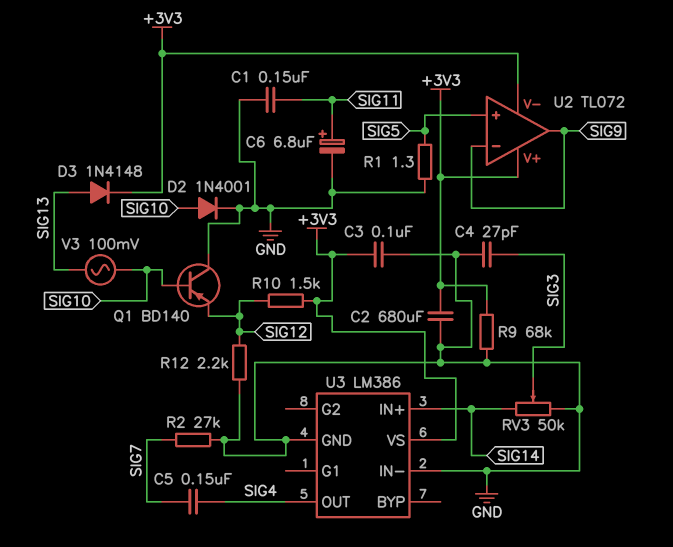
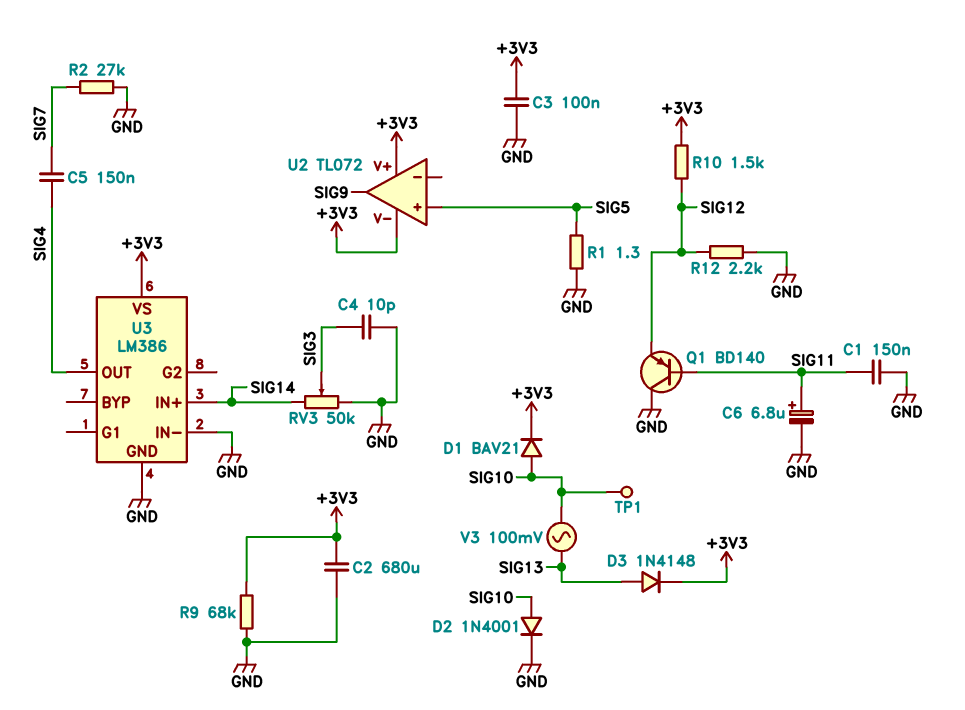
C4: 27pF (GND, SIG3) -> 10pF (GND, SIG3)
D1: none -> diode BAV21 (A SIG10, K +3V3)
Q1: PNP BD140 (B SIG10, C GND, E SIG12) -> PNP BD140 (B SIG11, C GND, E SIG12)
TP1: none -> test point (SIG10)
U2 pin in-: SIG9 -> none

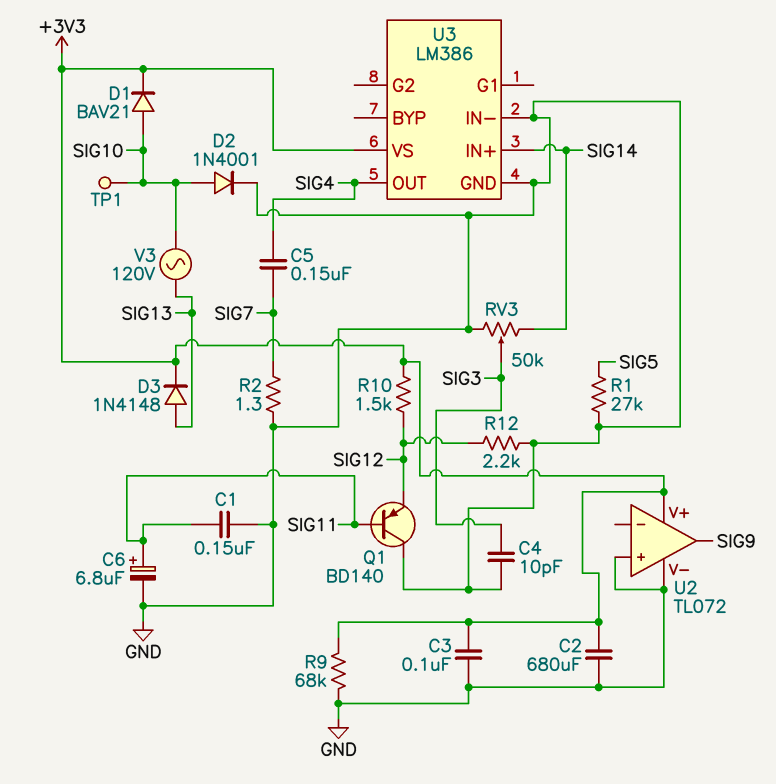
R1: 1.3 (GND, SIG5) -> 27k (GND, SIG5)
R2: 27k (GND, SIG7) -> 1.3 (GND, SIG7)
U2 pin V-: +3V3 -> GND
U2 pin in+: SIG5 -> GND
V3: AC 100mV (SIG10, SIG13) -> AC 120V (SIG10, SIG13)

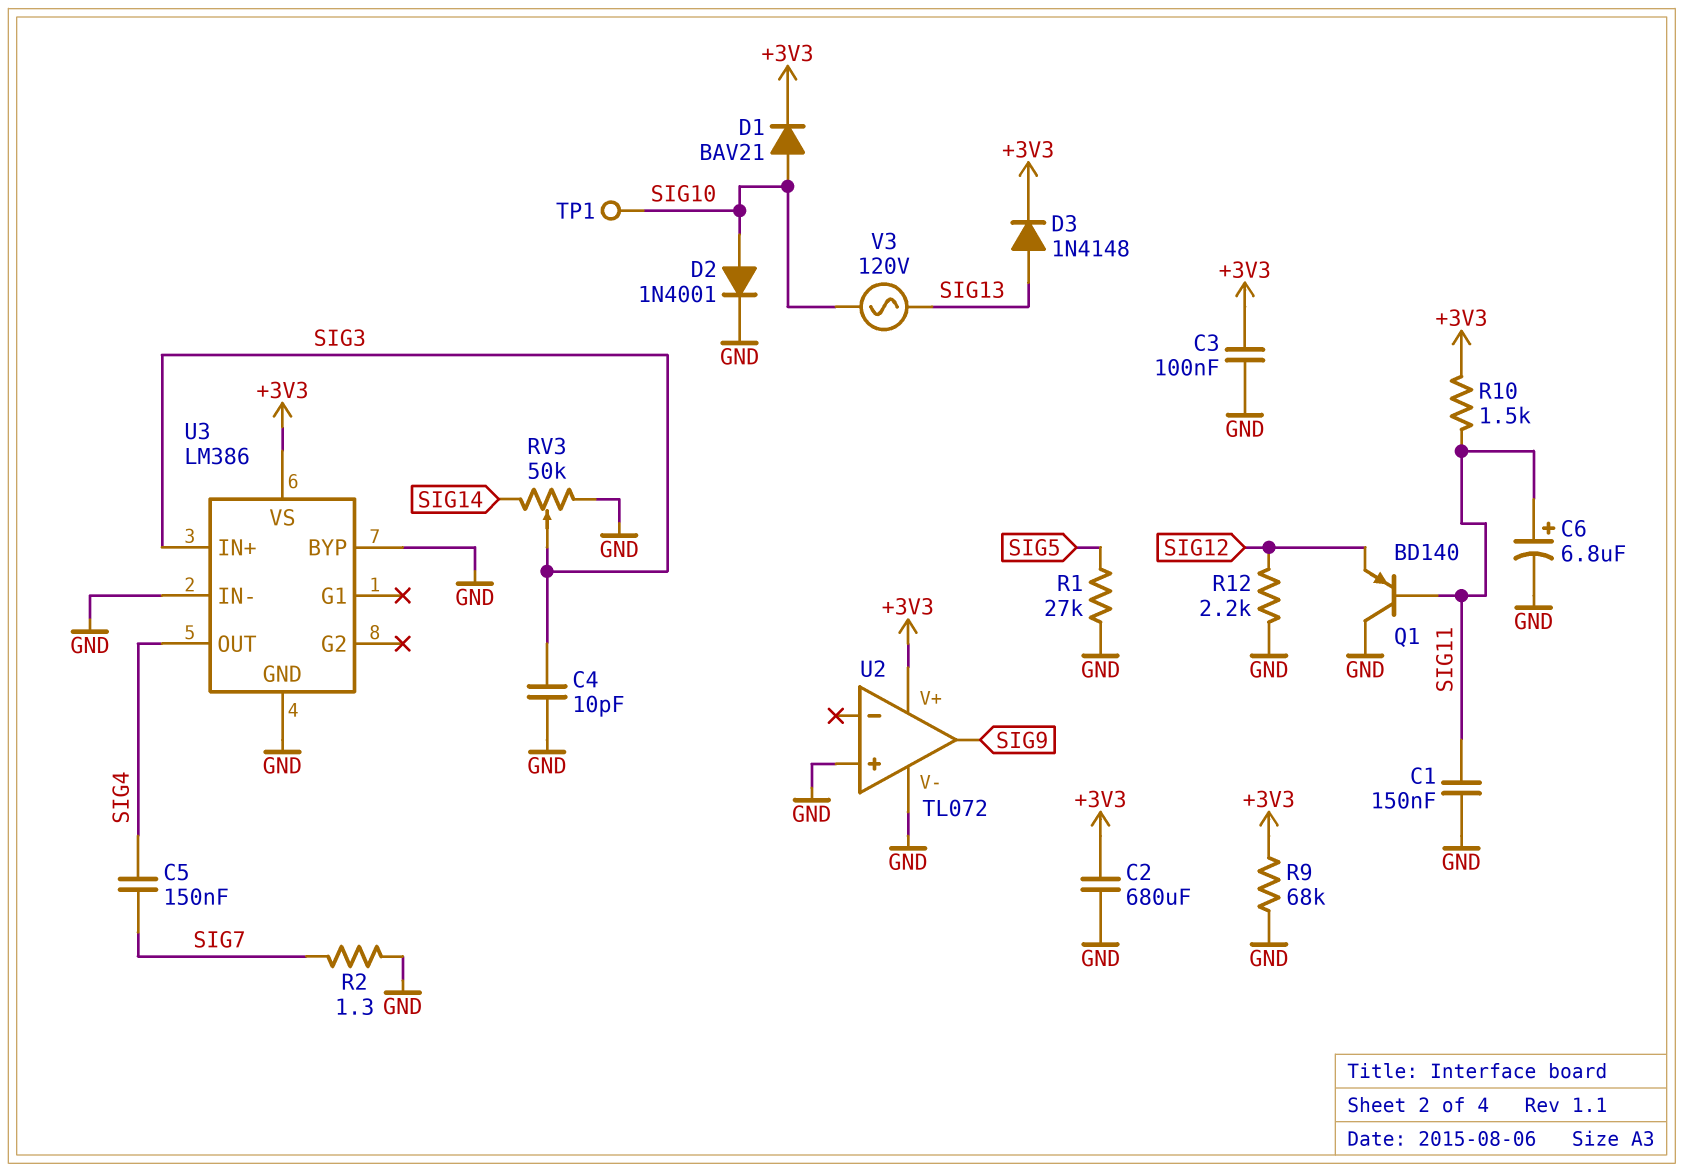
R10: 1.5k (+3V3, SIG12) -> 1.5k (+3V3, SIG11)
U3 pin BYP: none -> GND
U3 pin IN+: SIG14 -> SIG3

